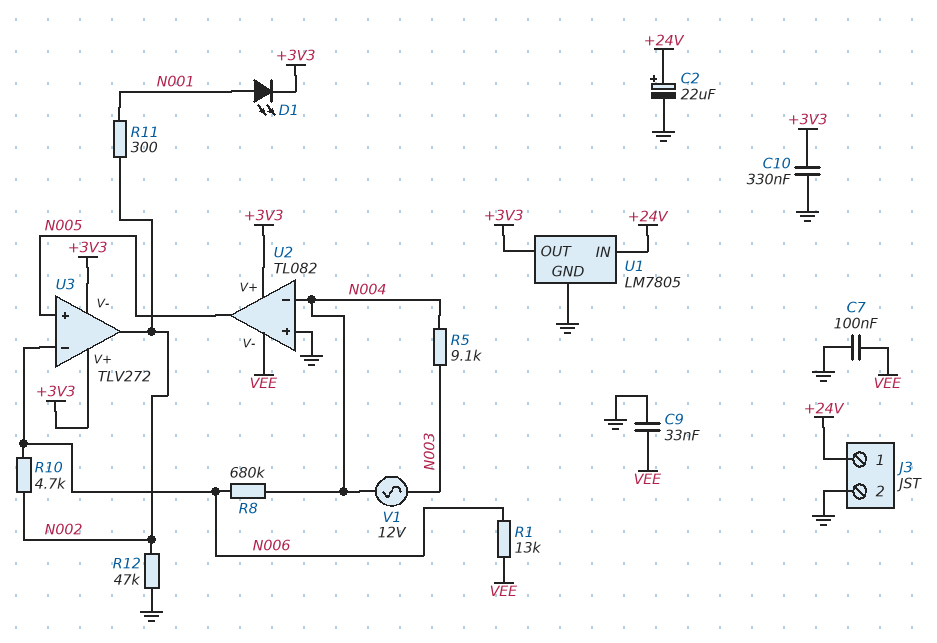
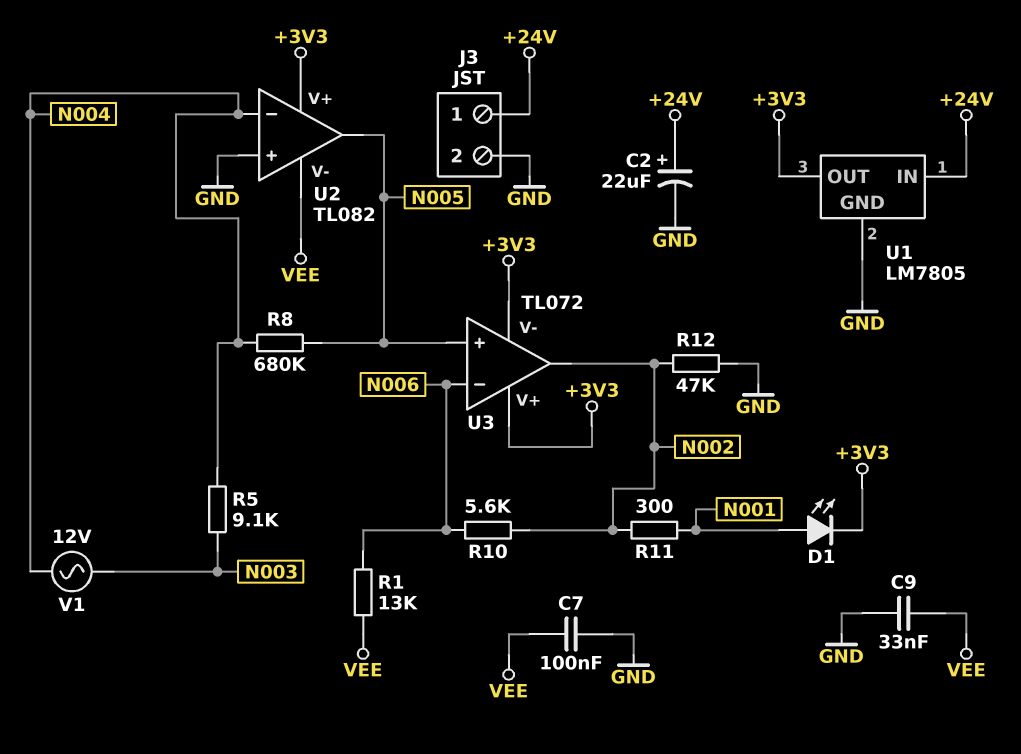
C10: 330nF (+3V3, GND) -> none
R8: 680k (N004, N006) -> 680k (N004, N005)
R10: 4.7k (N002, N006) -> 5.6k (N002, N006)
U3: TLV272 -> TL072

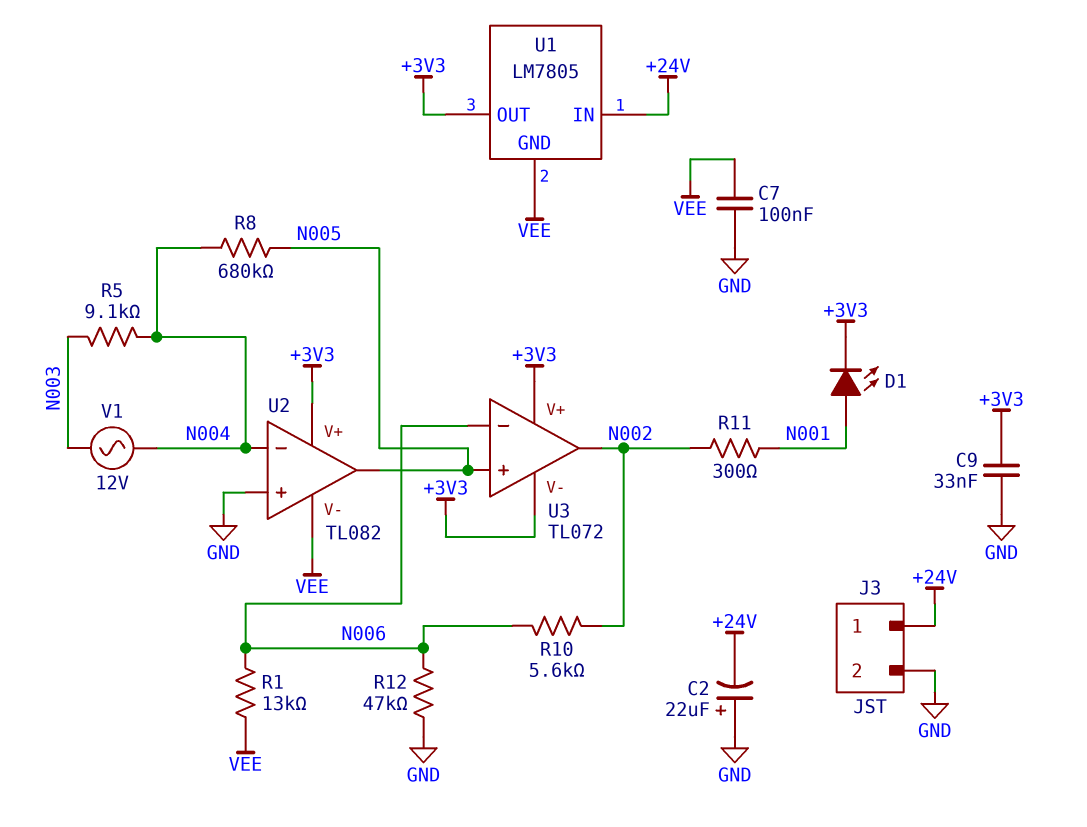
C2: 22uF (plus +24V, minus GND) -> 22uF (plus GND, minus +24V)
C9: 33nF (GND, VEE) -> 33nF (+3V3, GND)
R12: 47k (GND, N002) -> 47k (GND, N006)
U1 pin GND: GND -> VEE

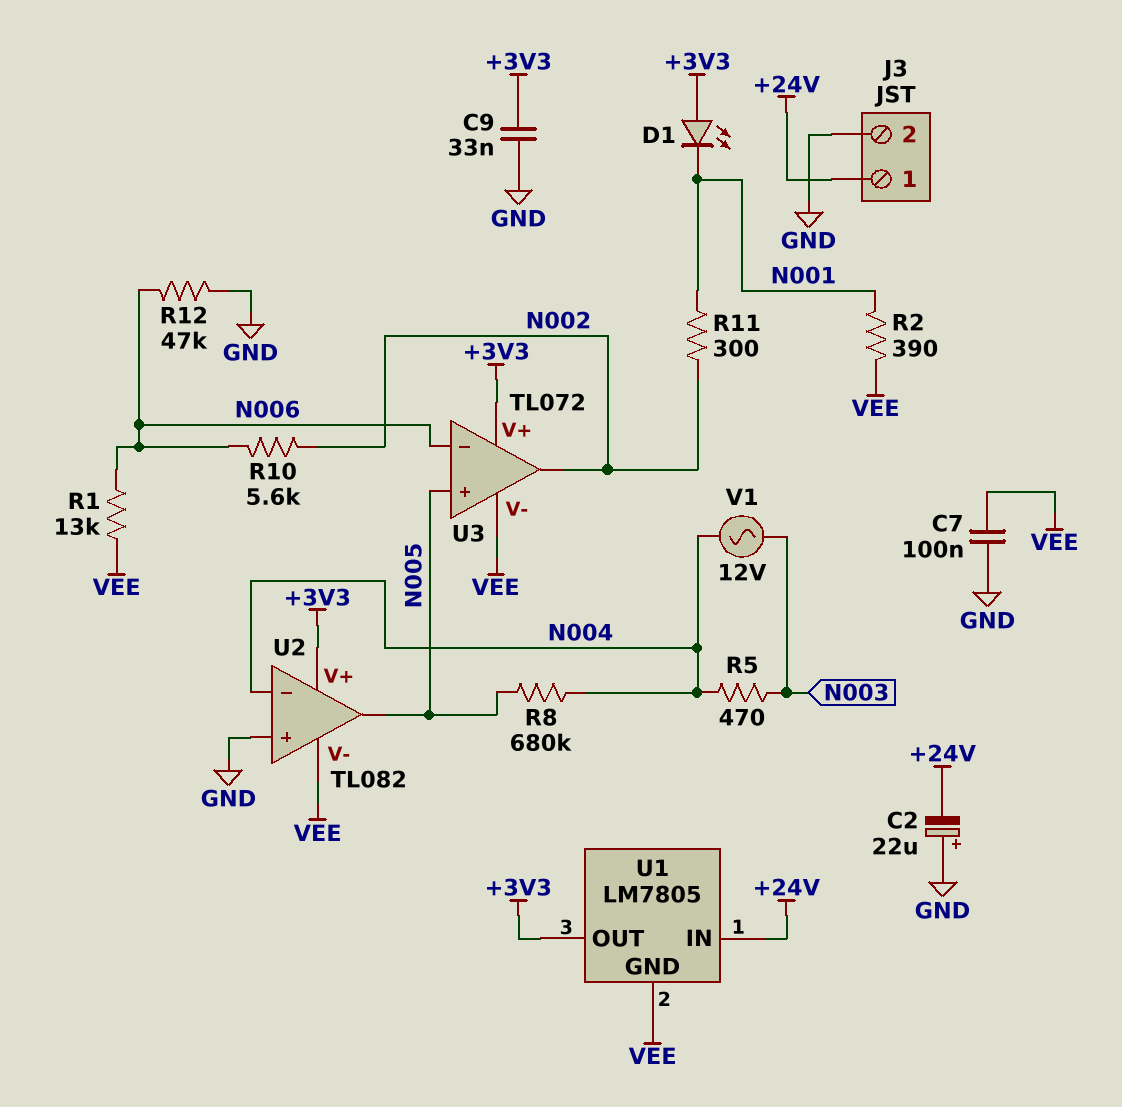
D1: LED (A N001, K +3V3) -> LED (A +3V3, K N001)
R2: none -> 390 (N001, VEE)
R5: 9.1k (N003, N004) -> 470 (N003, N004)
U3 pin V-: +3V3 -> VEE

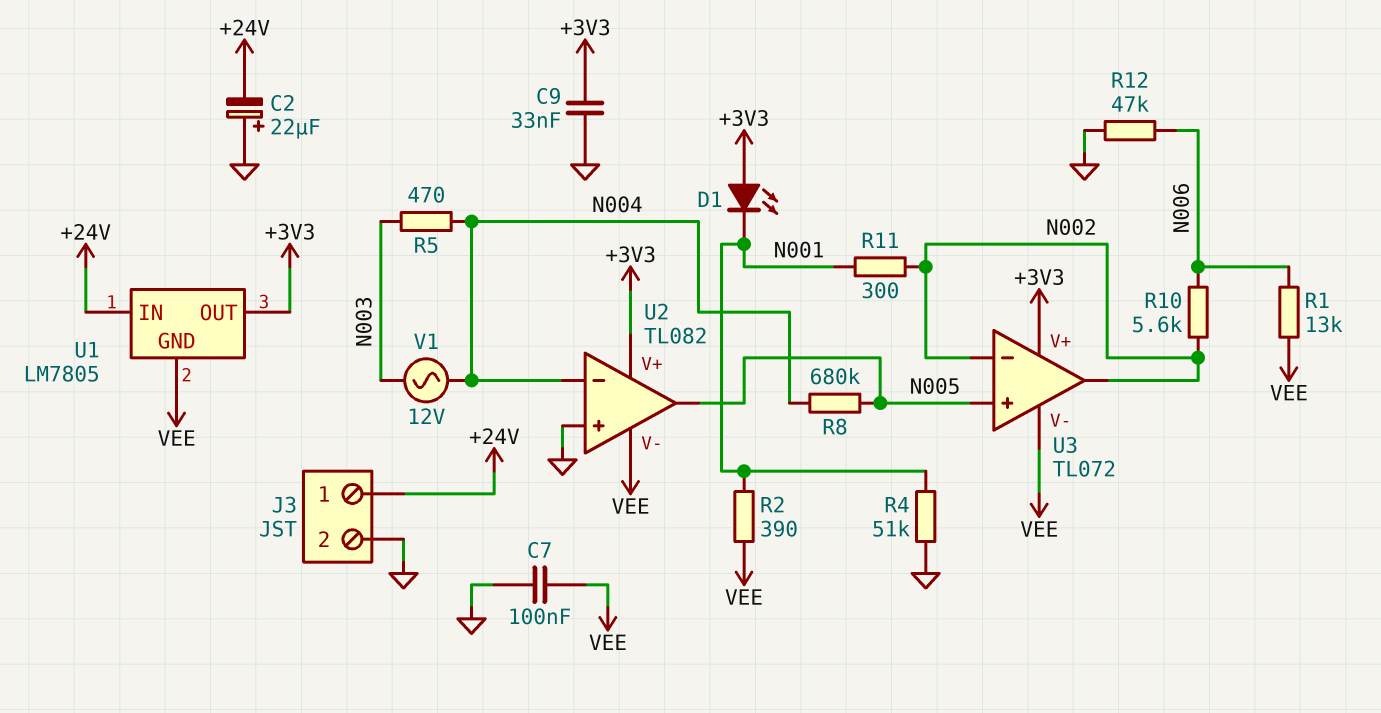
R4: none -> 51k (GND, N001)
U3 pin in-: N006 -> N002

